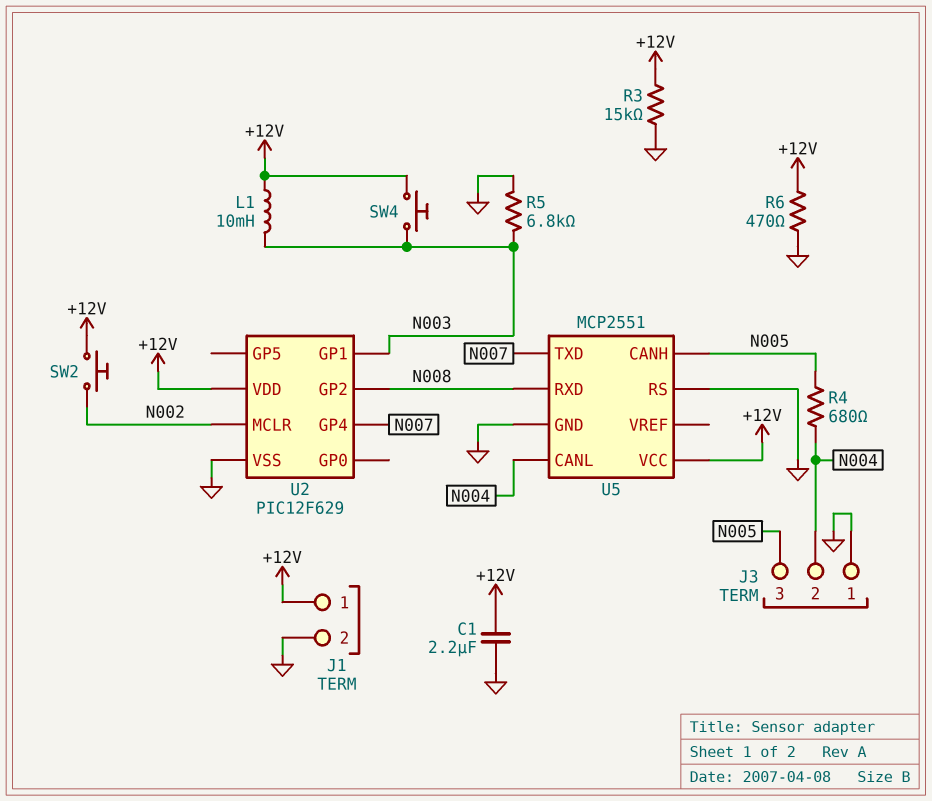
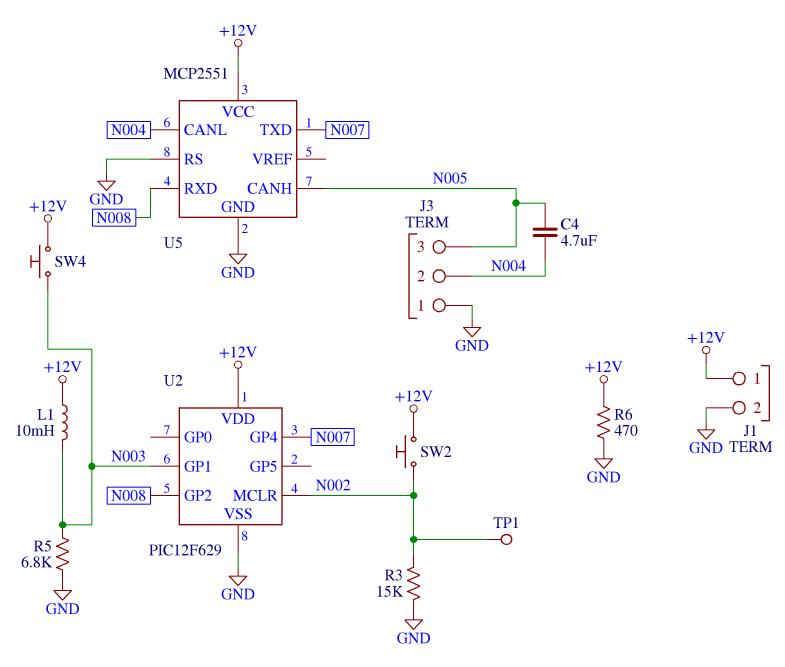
C1: 2.2uF (+12V, GND) -> none
C4: none -> 4.7uF (N004, N005)
R3: 15k (+12V, GND) -> 15k (GND, N002)
R4: 680 (N004, N005) -> none
TP1: none -> test point (N002)

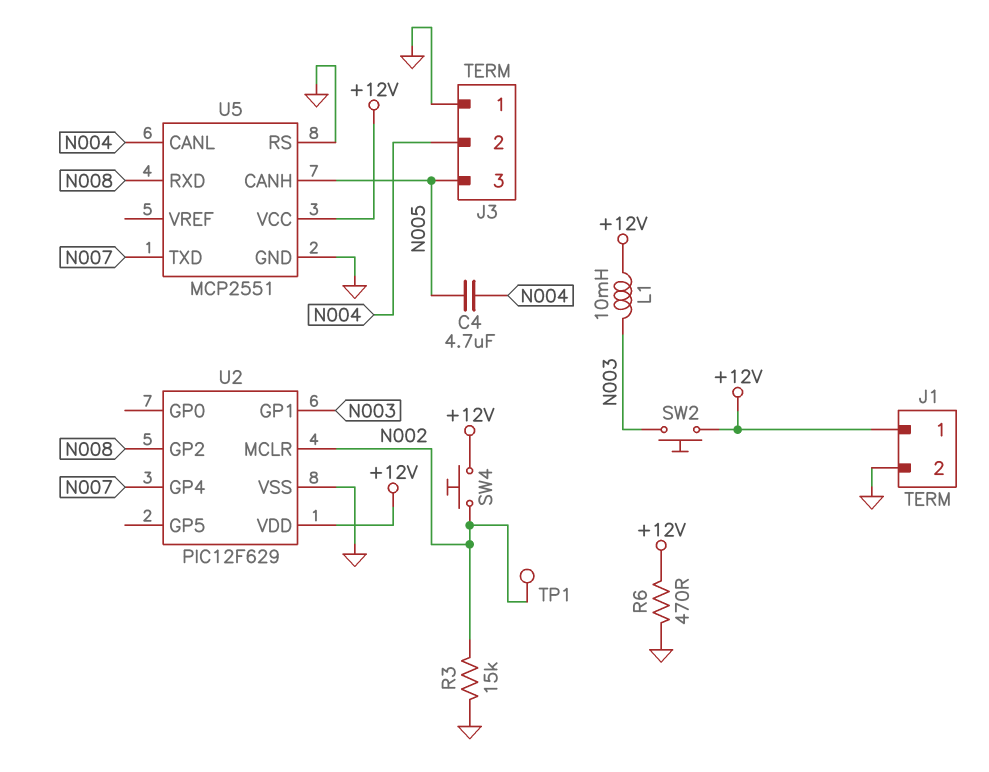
R5: 6.8k (GND, N003) -> none
SW2: button (+12V, N002) -> button (+12V, N003)
SW4: button (+12V, N003) -> button (+12V, N002)

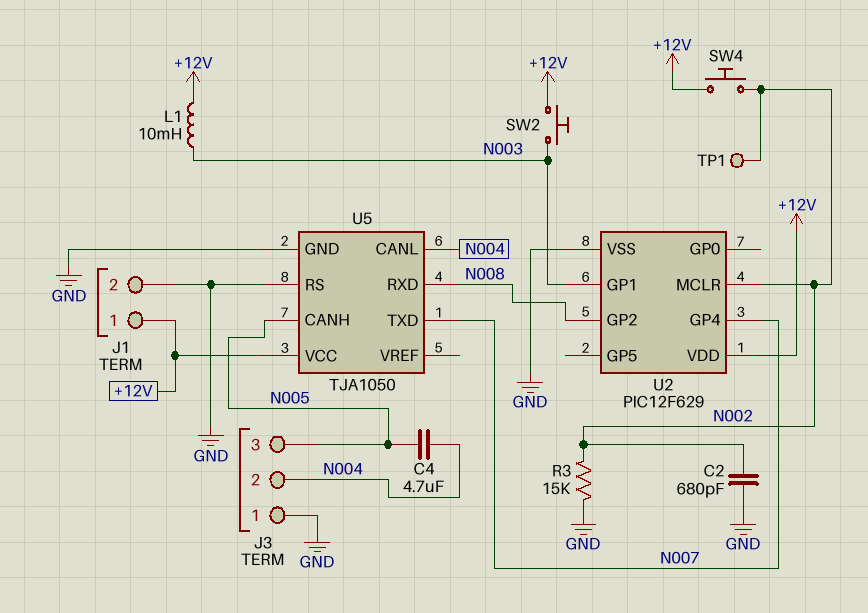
C2: none -> 680pF (GND, N002)
R6: 470 (+12V, GND) -> none
U5: MCP2551 -> TJA1050

